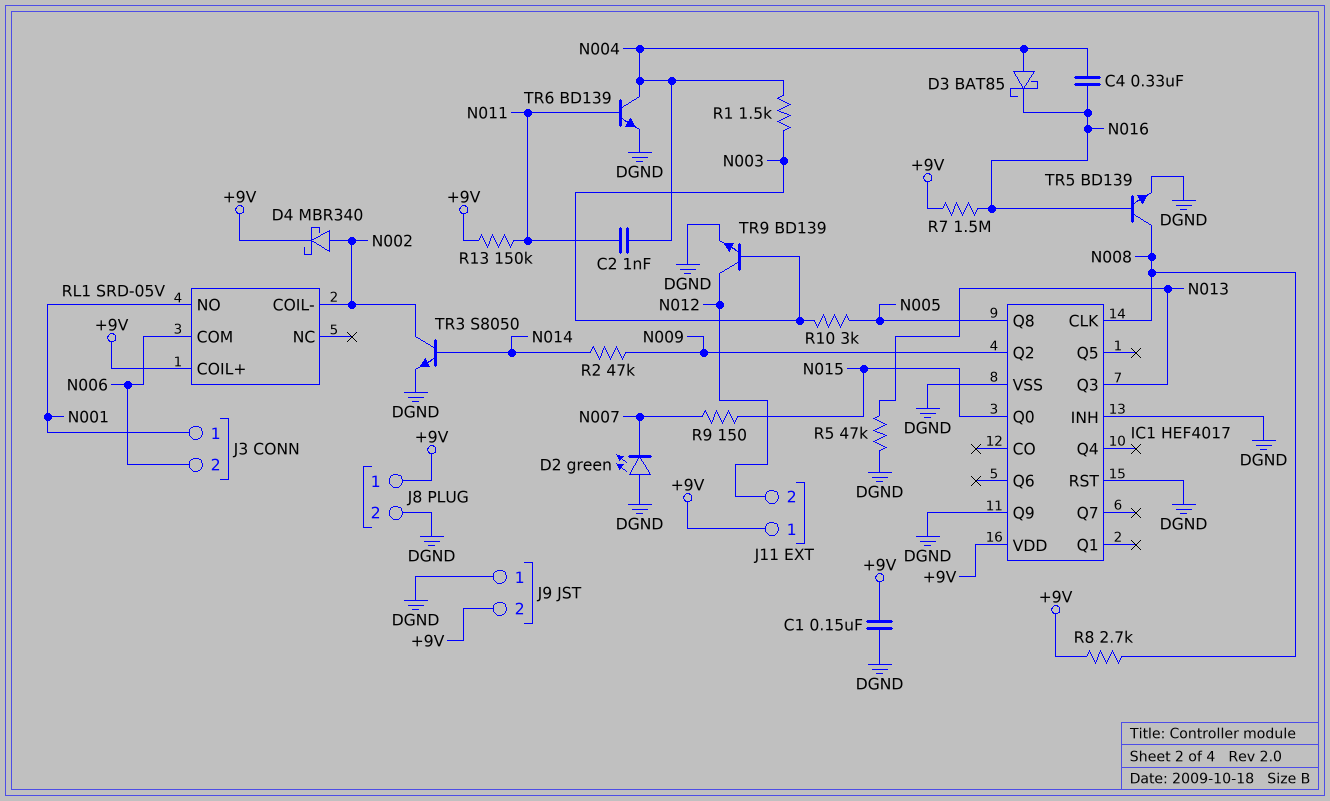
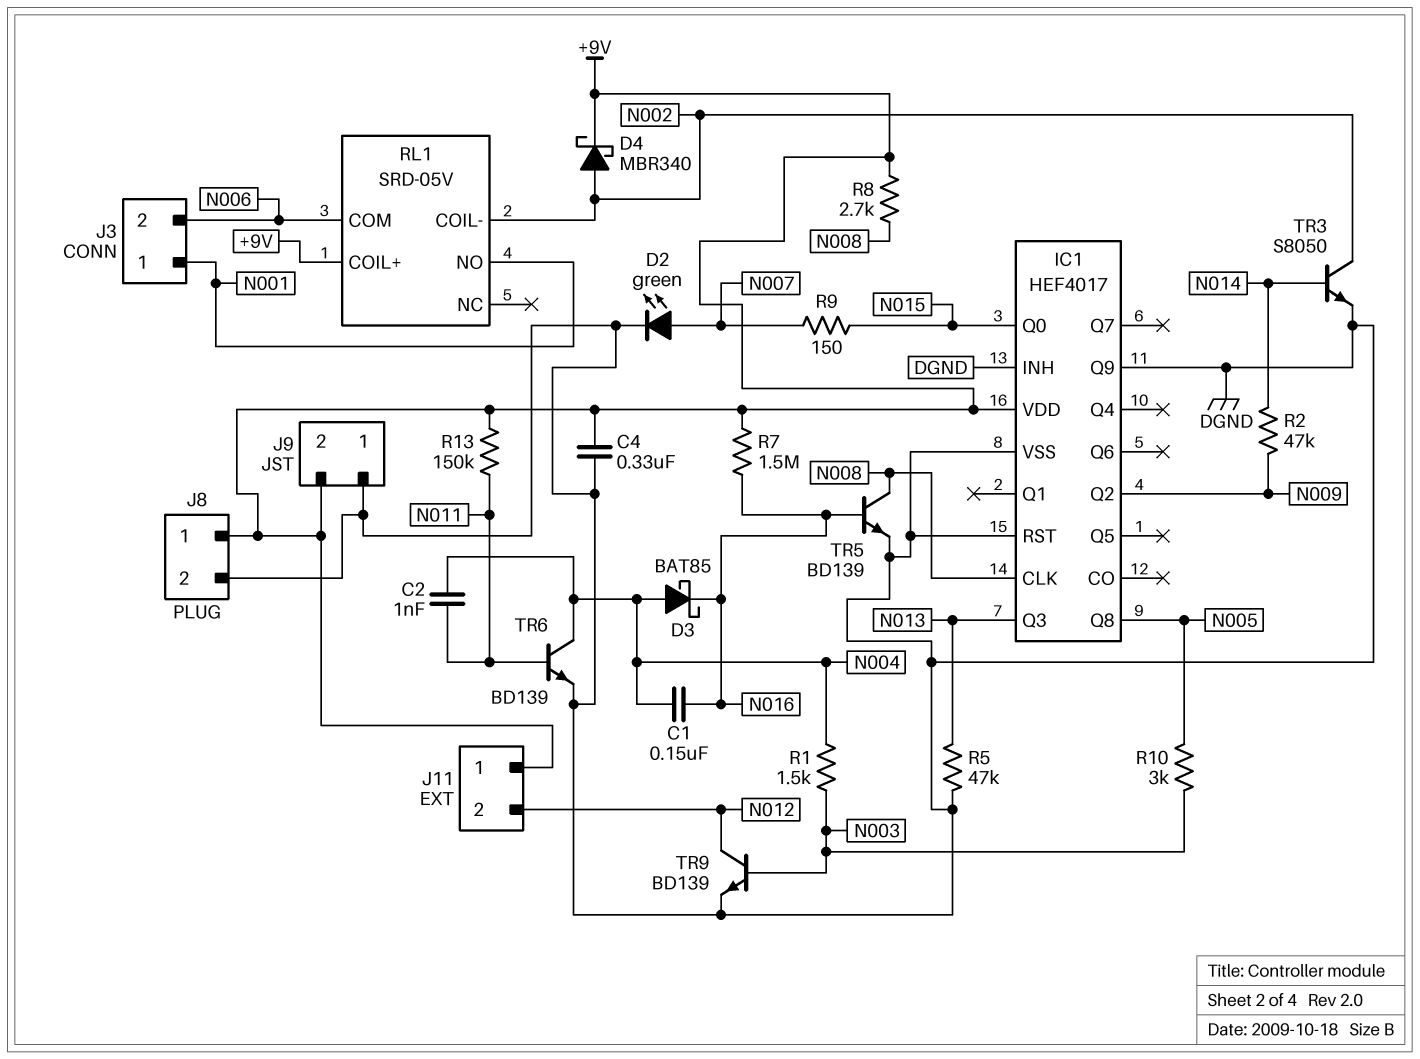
C1: 150nF (+9V, DGND) -> 150nF (N004, N016)
C4: 330nF (N004, N016) -> 330nF (+9V, DGND)
D2: LED green (A DGND, K N007) -> LED green (A N007, K DGND)

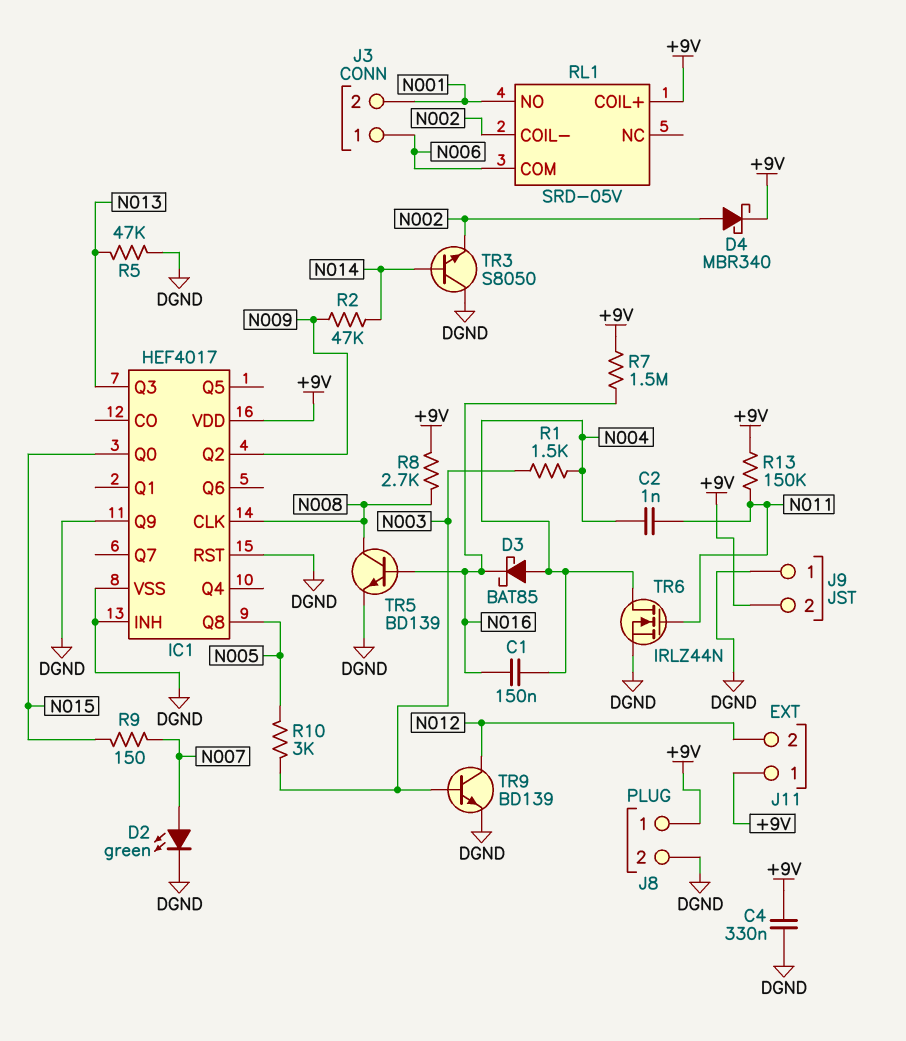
J3 pin 1: N001 -> N006
J3 pin 2: N006 -> N001
TR3: NPN S8050 (B N014, C N002, E DGND) -> NPN S8050 (B N014, C DGND, E N002)
TR6: NPN BD139 (B N011, C N004, E DGND) -> NMOS IRLZ44N (G N011, D N004, S DGND)

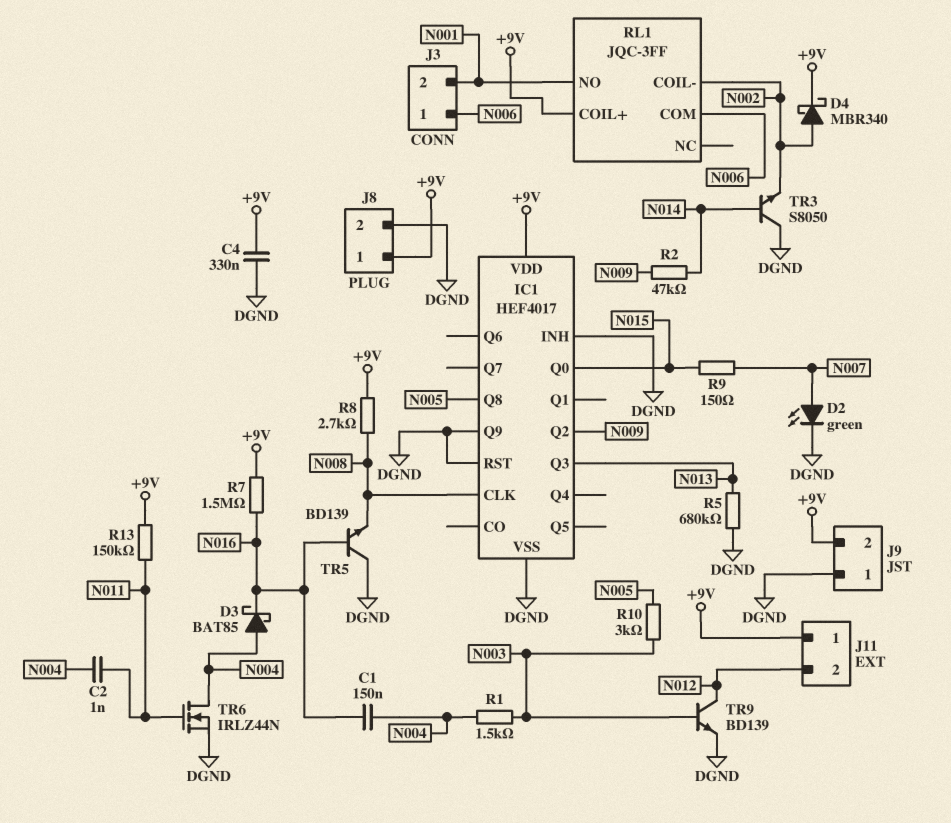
R5: 47k (DGND, N013) -> 680k (DGND, N013)
RL1: SRD-05V -> JQC-3FF
TR5: NPN BD139 (B N016, C N008, E DGND) -> NPN BD139 (B N016, C DGND, E N008)

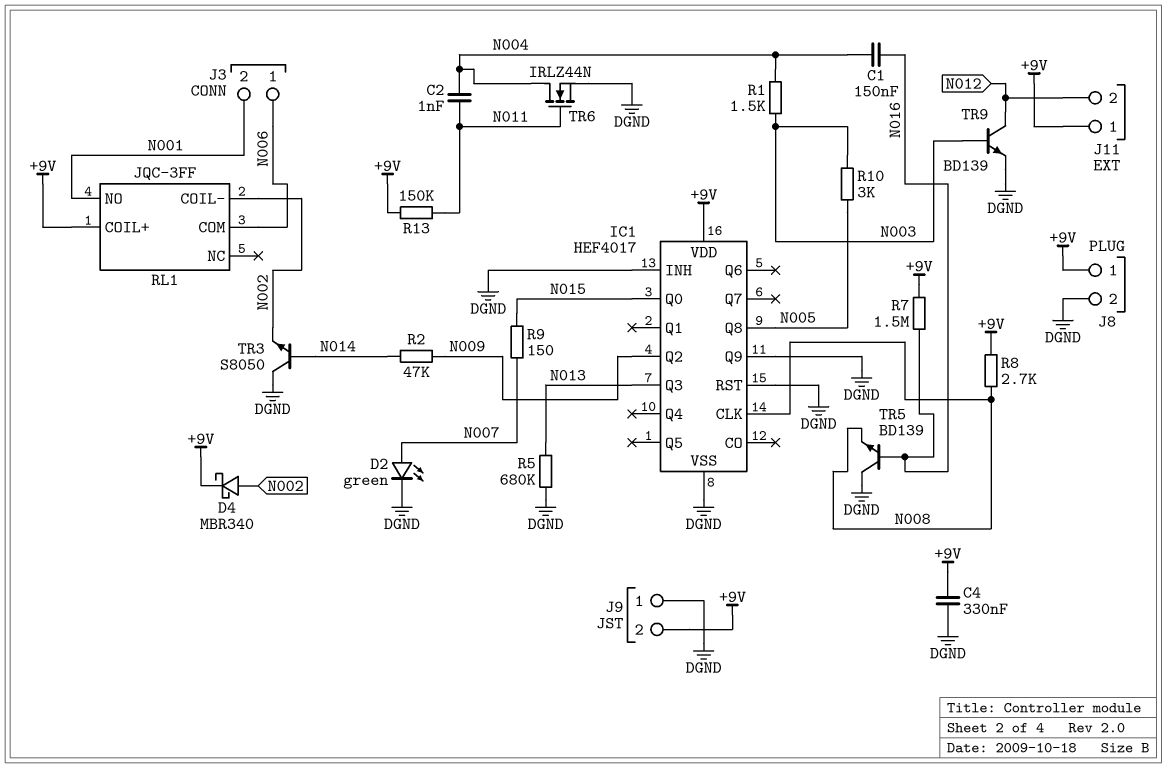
D3: schottky BAT85 (A N004, K N016) -> none

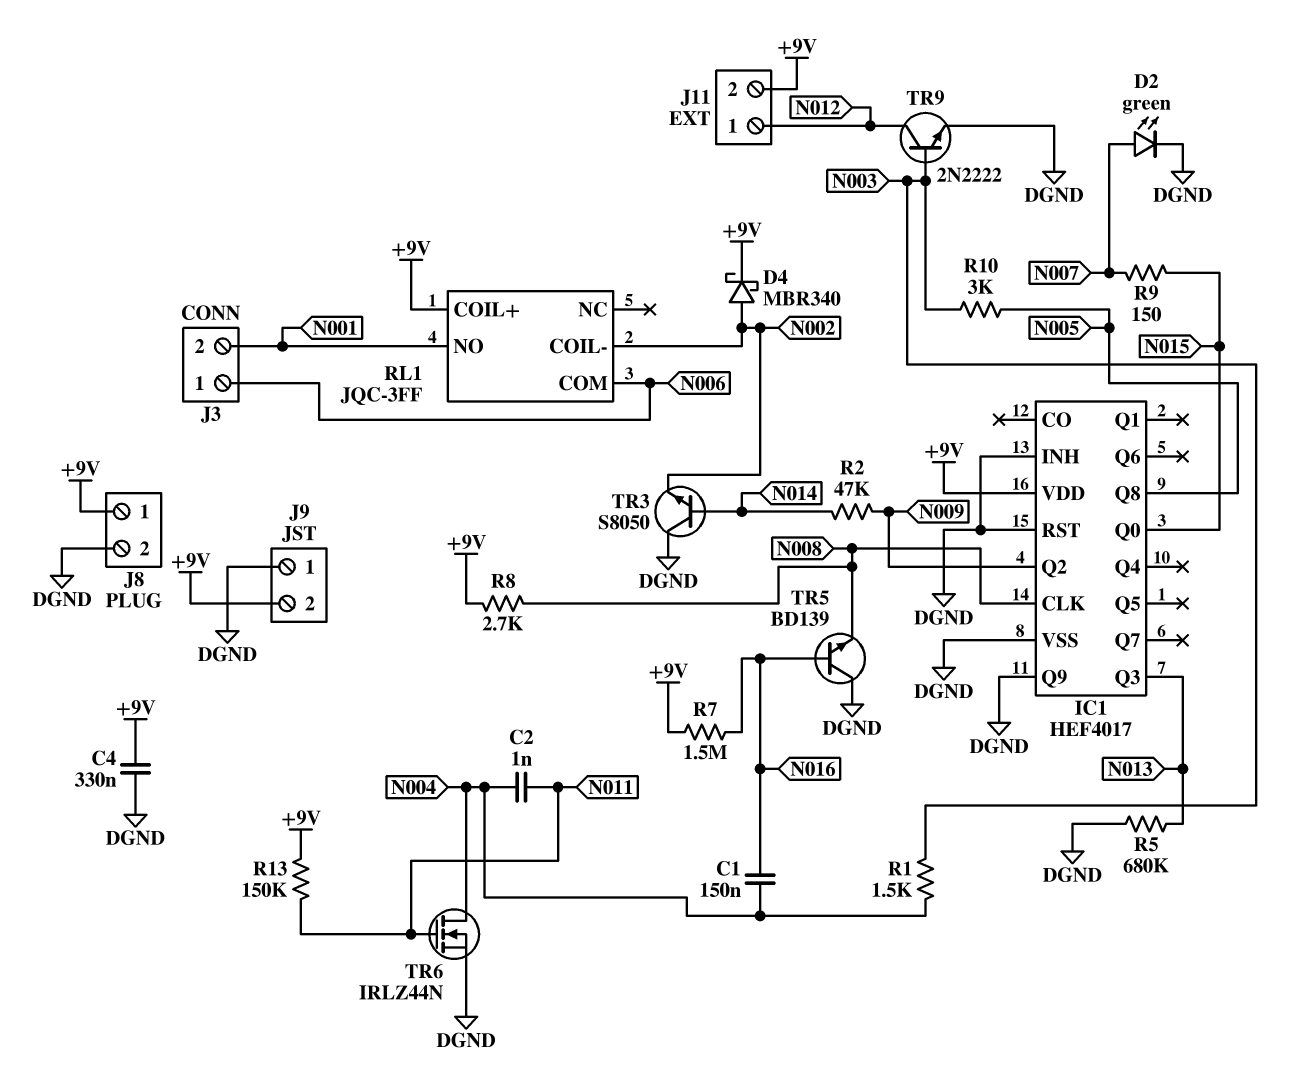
J11 pin 1: +9V -> N012
J11 pin 2: N012 -> +9V
TR9: NPN BD139 (B N003, C N012, E DGND) -> NPN 2N2222 (B N003, C N012, E DGND)

